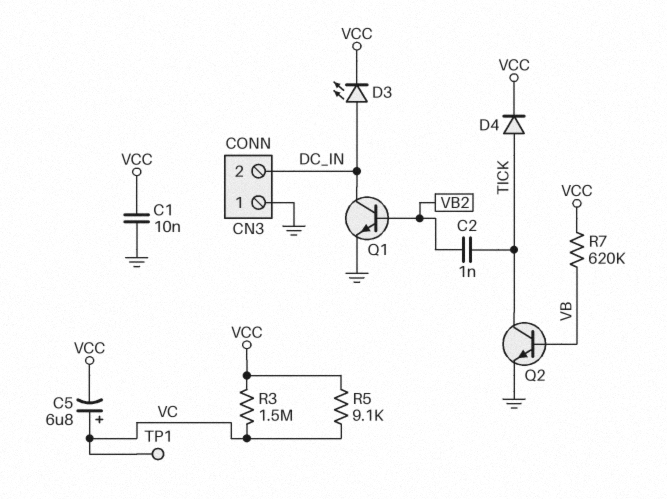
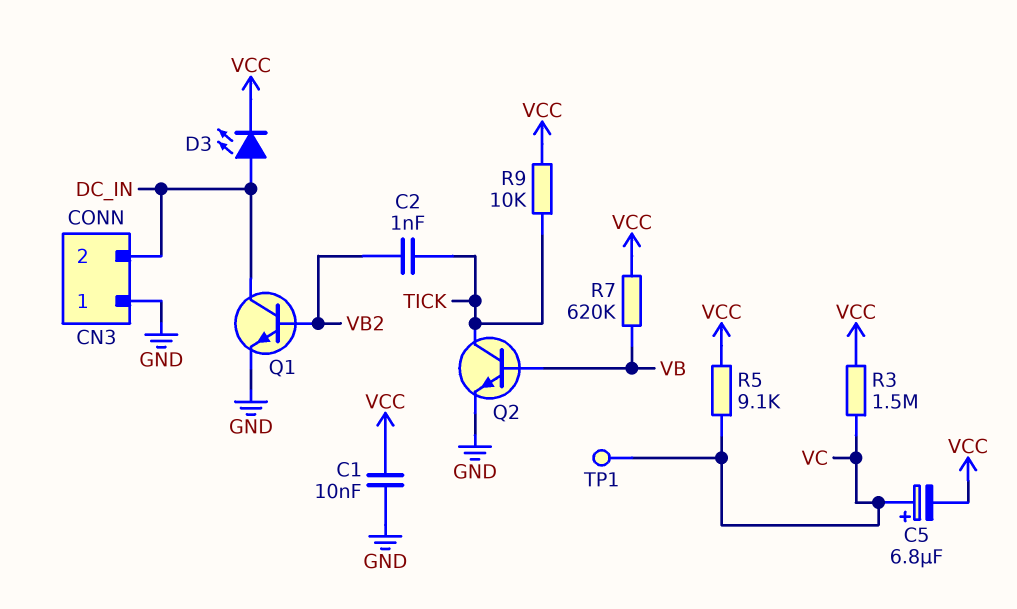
D4: diode (A TICK, K VCC) -> none
R9: none -> 10k (TICK, VCC)

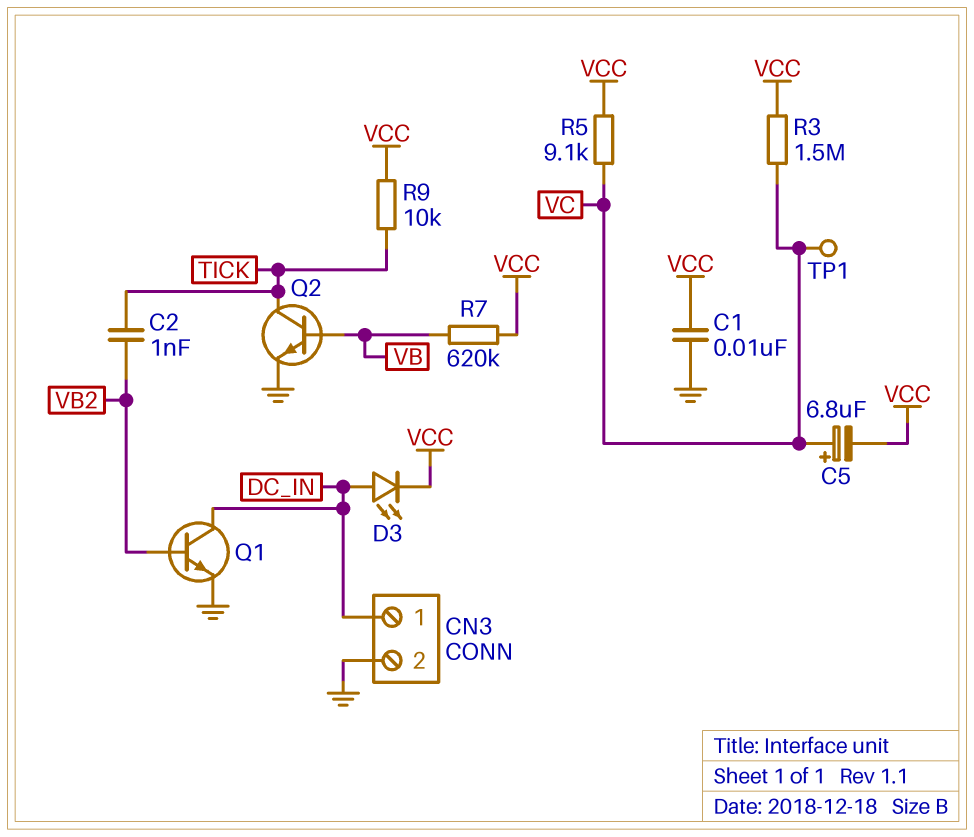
CN3 pin 1: GND -> DC_IN
CN3 pin 2: DC_IN -> GND

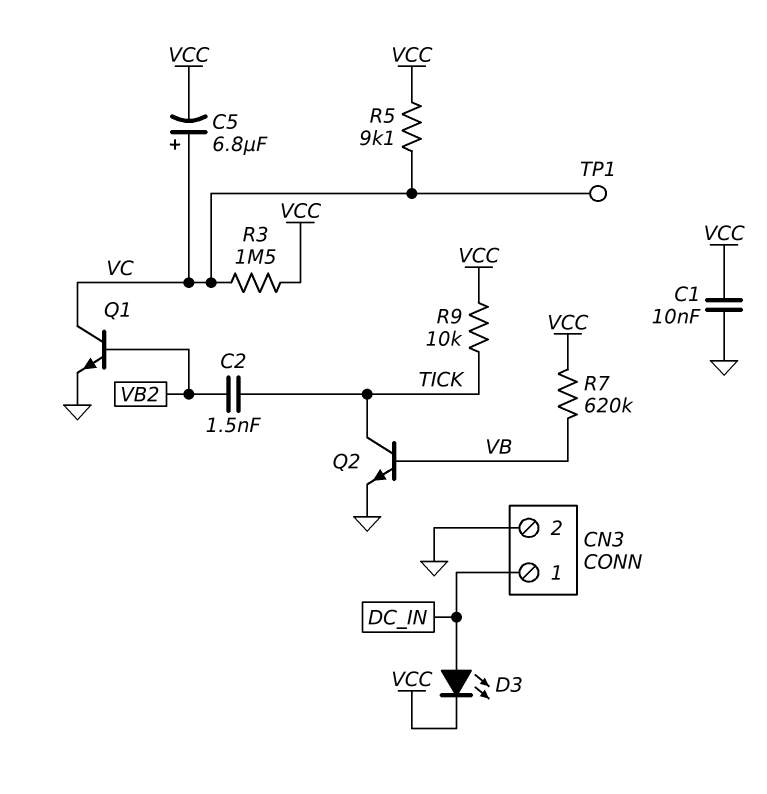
C2: 1nF (TICK, VB2) -> 1.5nF (TICK, VB2)
Q1: NPN (B VB2, C DC_IN, E GND) -> NPN (B VB2, C VC, E GND)

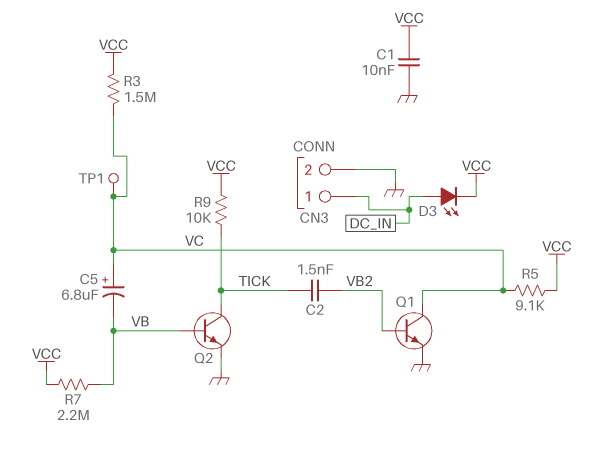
C5: 6.8uF (plus VC, minus VCC) -> 6.8uF (plus VC, minus VB)
R7: 620k (VB, VCC) -> 2.2M (VB, VCC)

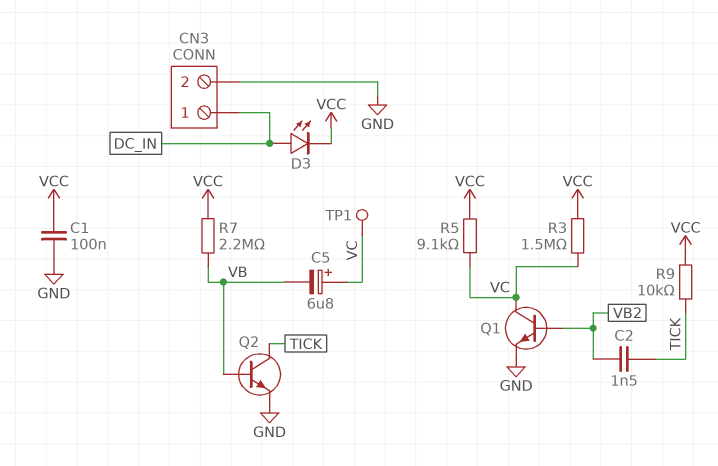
C1: 10nF (GND, VCC) -> 100nF (GND, VCC)

